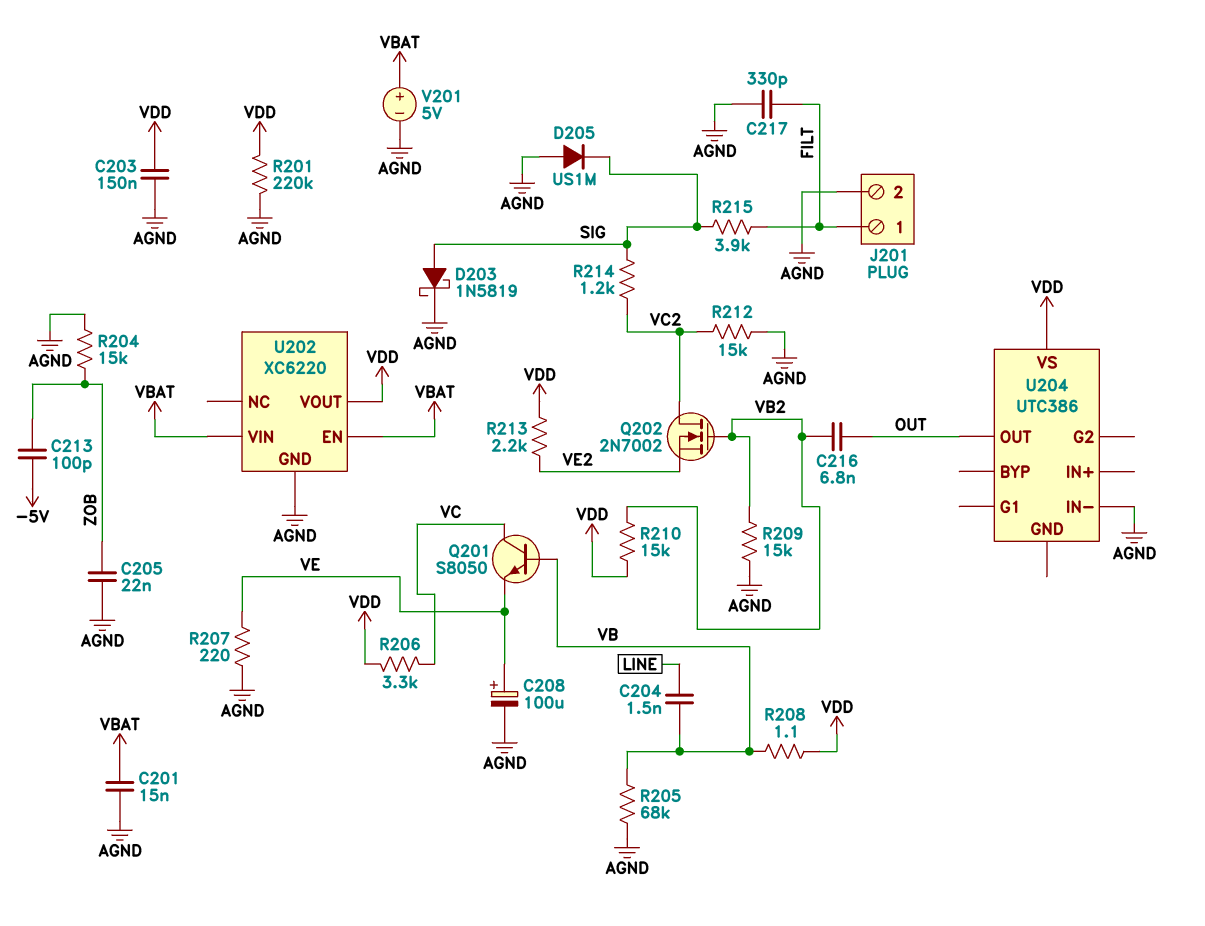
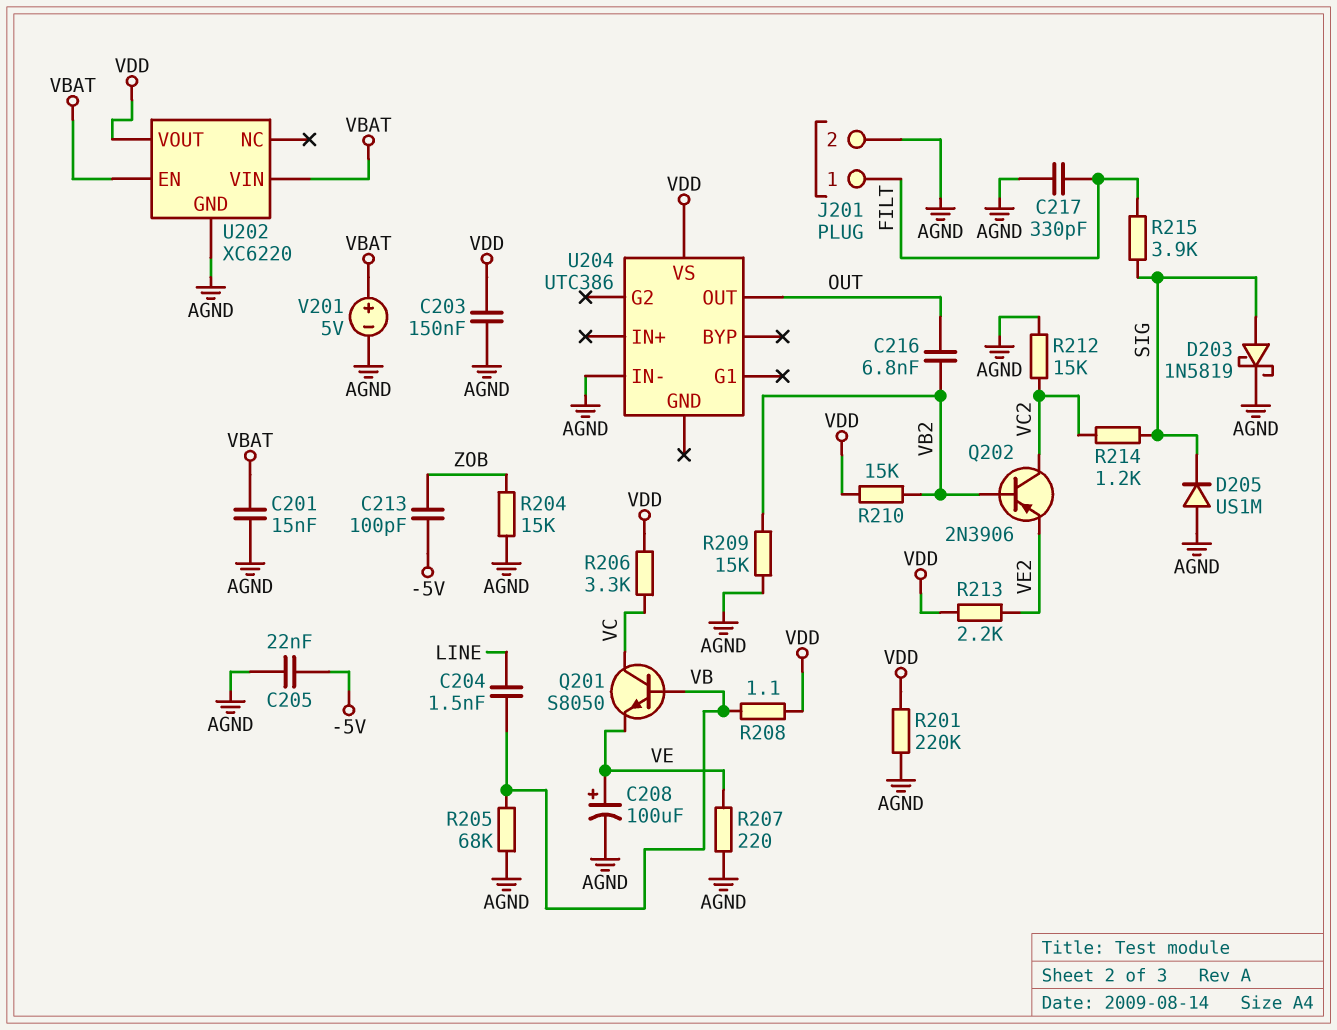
C205: 22nF (AGND, ZOB) -> 22nF (-5V, AGND)
Q202: NMOS 2N7002 (G VB2, D VC2, S VE2) -> PNP 2N3906 (B VB2, C VC2, E VE2)

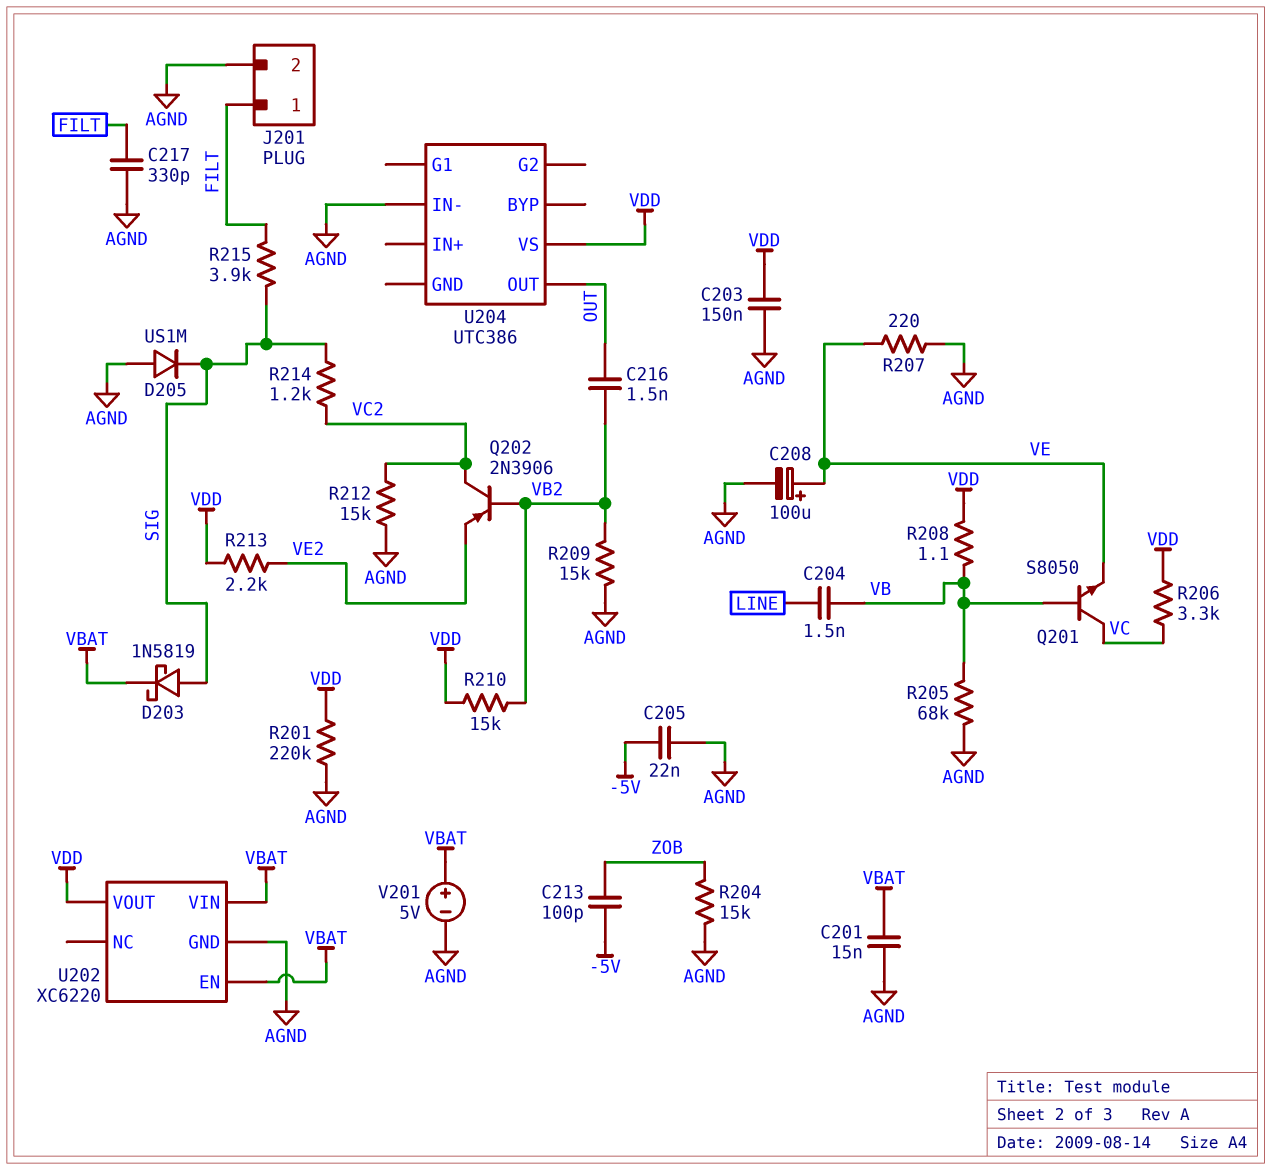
C216: 6.8nF (OUT, VB2) -> 1.5nF (OUT, VB2)
D203: schottky 1N5819 (A SIG, K AGND) -> schottky 1N5819 (A SIG, K VBAT)

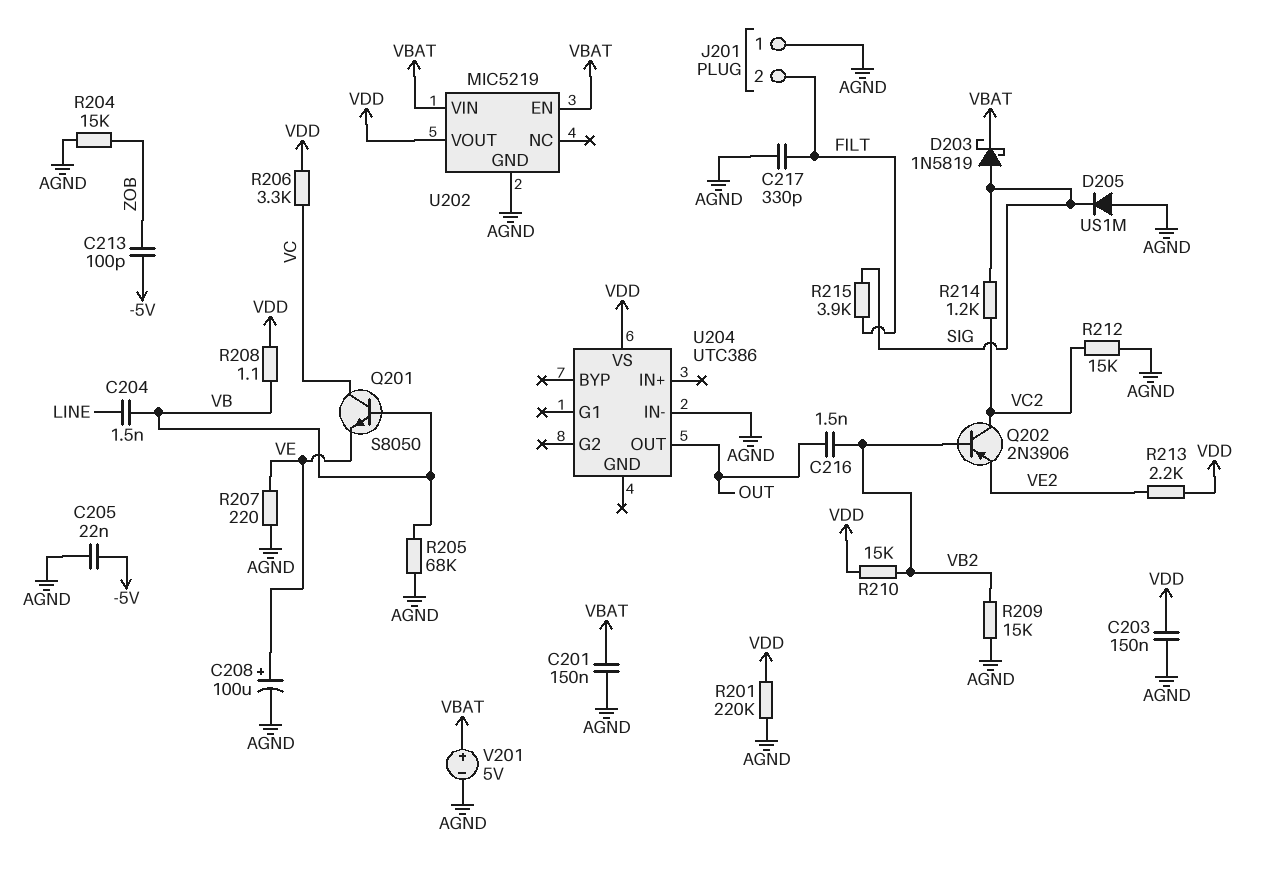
C201: 15nF (AGND, VBAT) -> 150nF (AGND, VBAT)
J201 pin 1: FILT -> AGND
J201 pin 2: AGND -> FILT
U202: XC6220 -> MIC5219

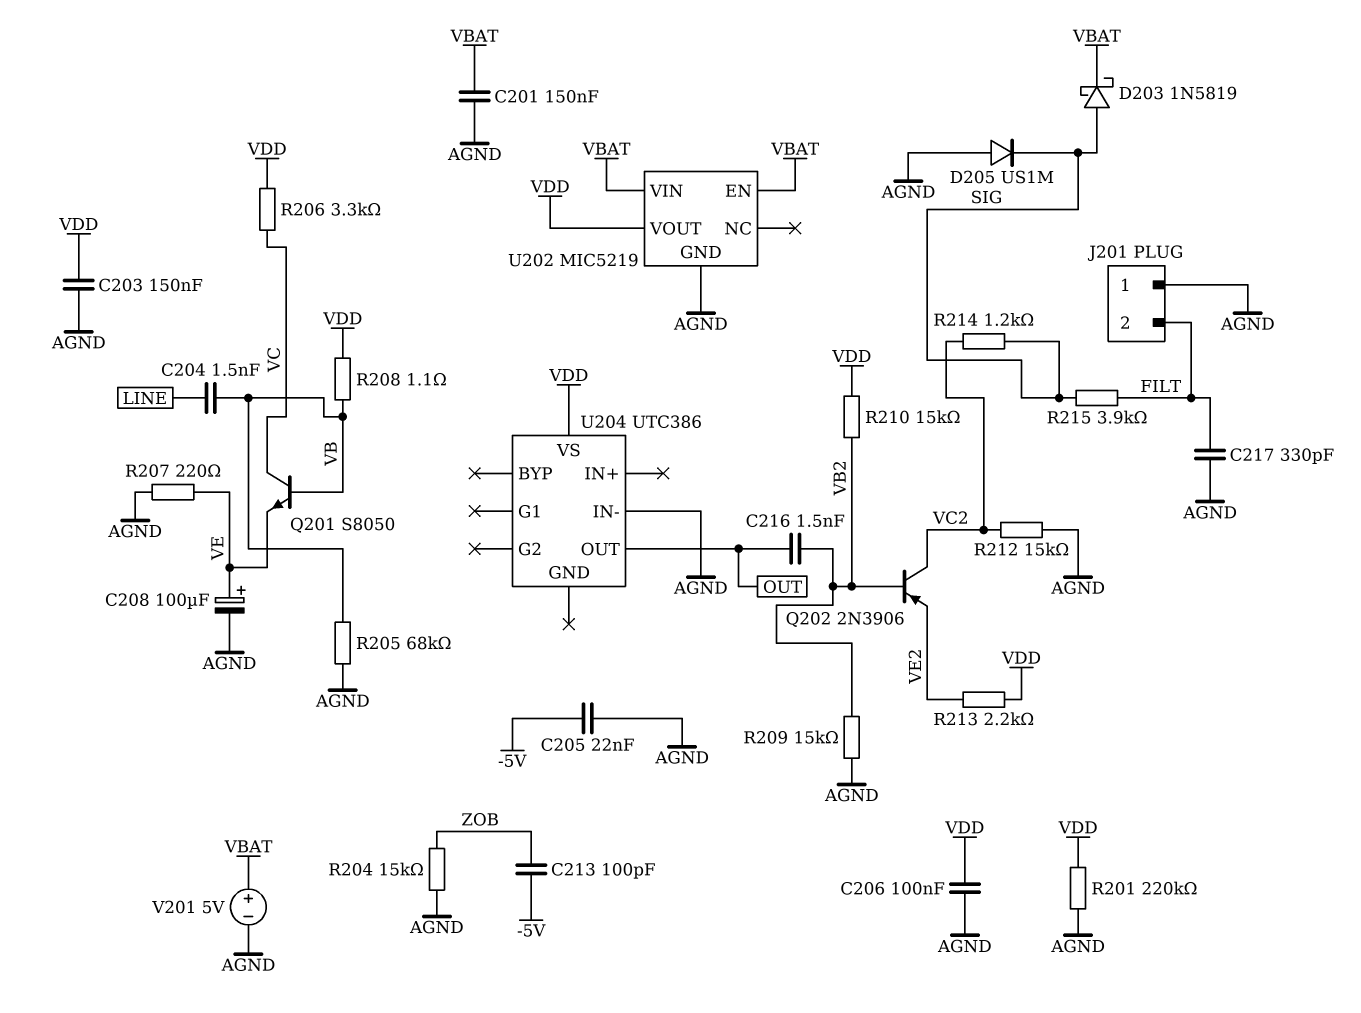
C206: none -> 100nF (AGND, VDD)

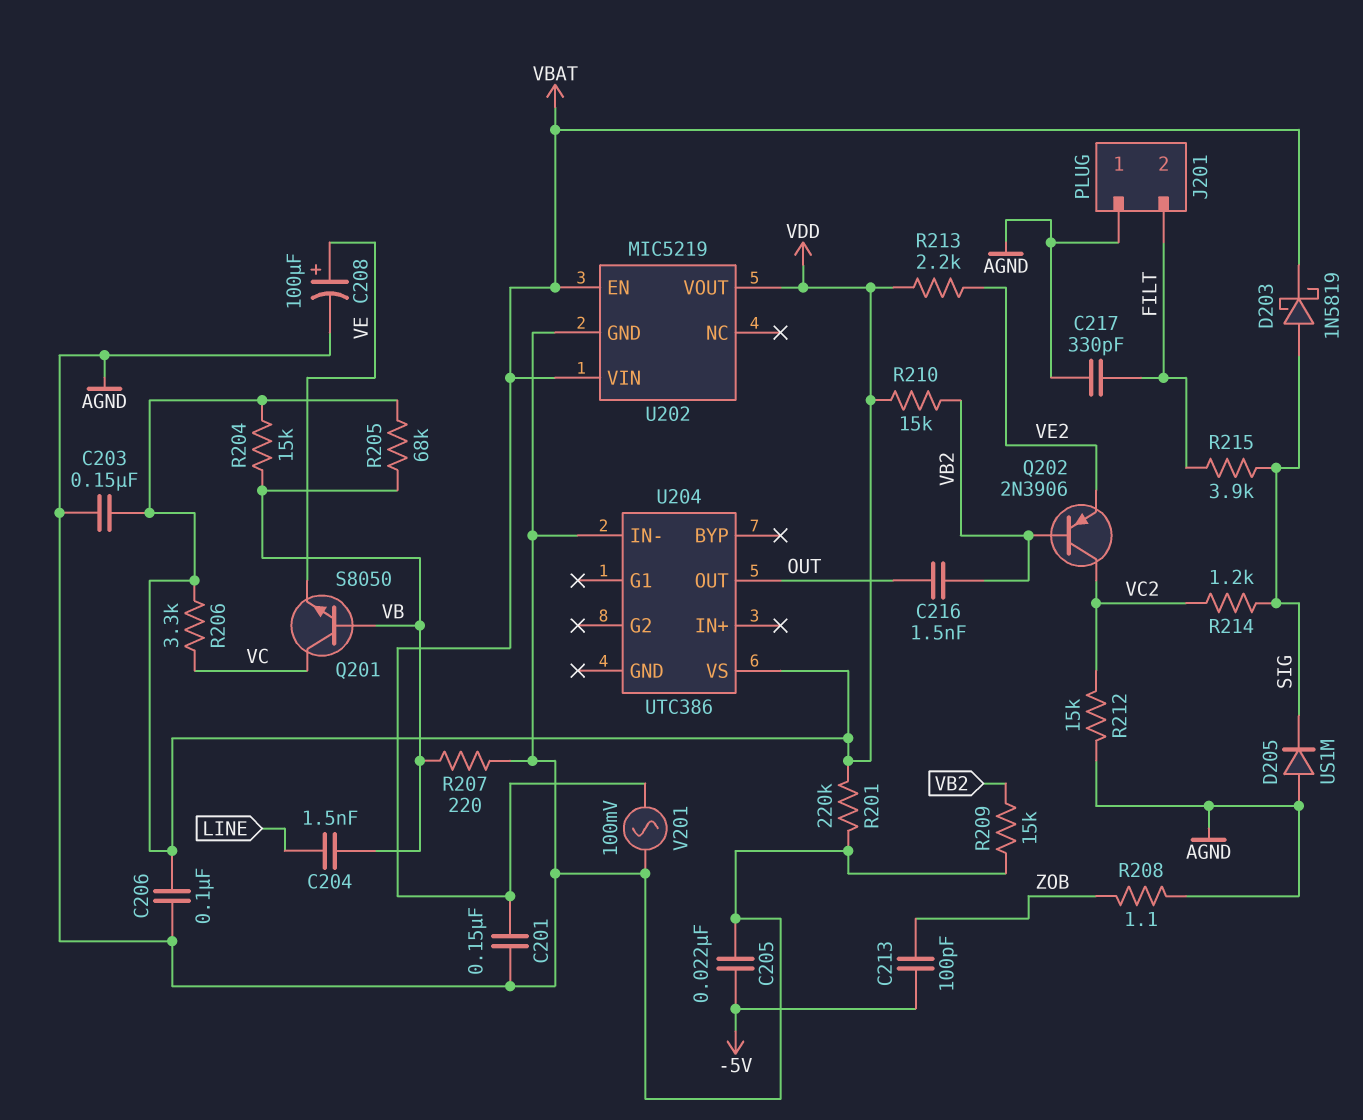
R204: 15k (AGND, ZOB) -> 15k (VB, VDD)
R205: 68k (AGND, VB) -> 68k (VB, VDD)
R207: 220 (AGND, VE) -> 220 (AGND, VB)
R208: 1.1 (VB, VDD) -> 1.1 (AGND, ZOB)
V201: 5V (plus VBAT, minus AGND) -> AC 100mV (AGND, VBAT)

